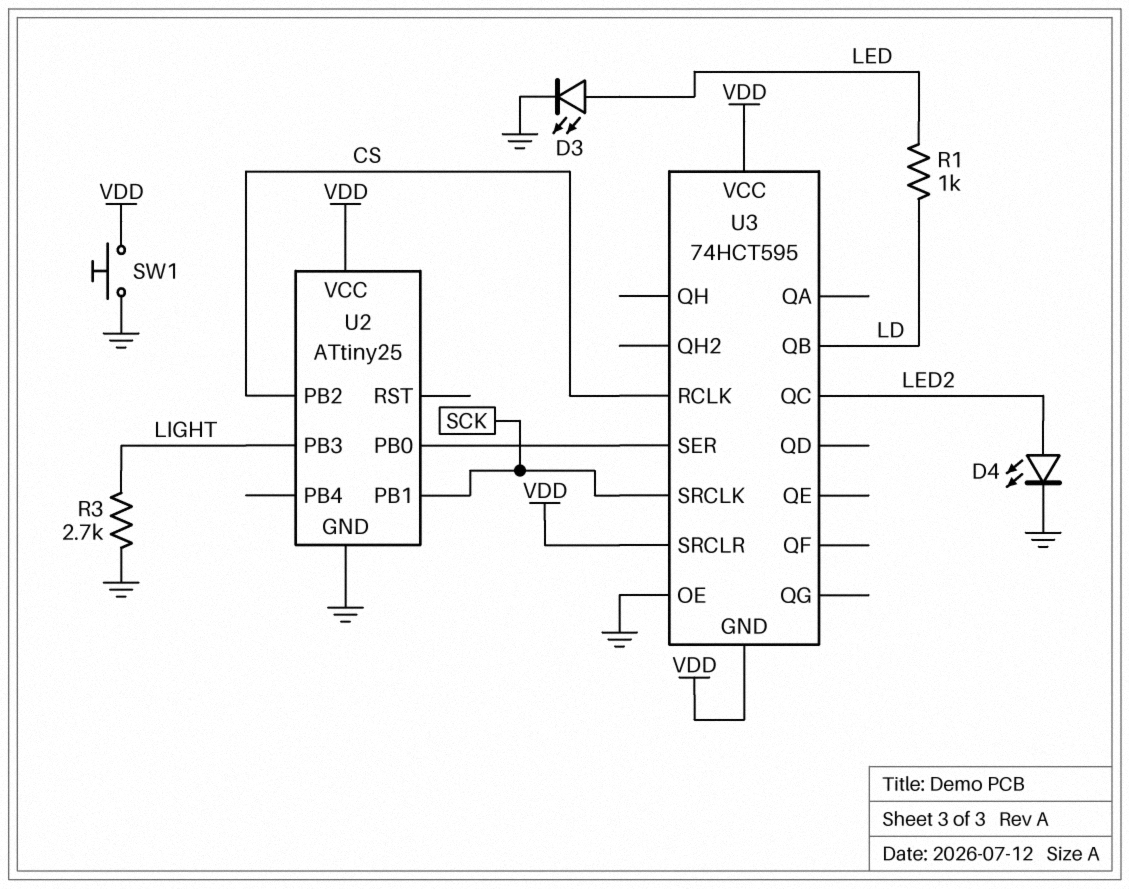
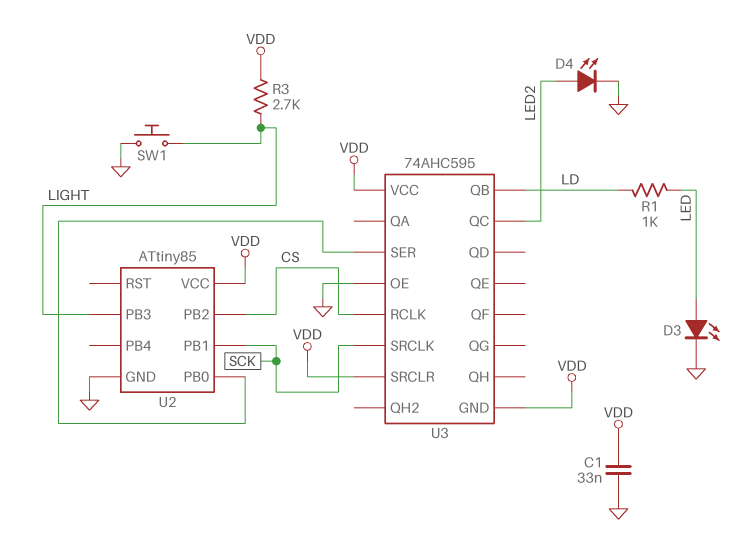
C1: none -> 33nF (GND, VDD)
R3: 2.7k (GND, LIGHT) -> 2.7k (LIGHT, VDD)
SW1: button (GND, VDD) -> button (GND, LIGHT)
U2: ATtiny25 -> ATtiny85
U3: 74HCT595 -> 74AHC595

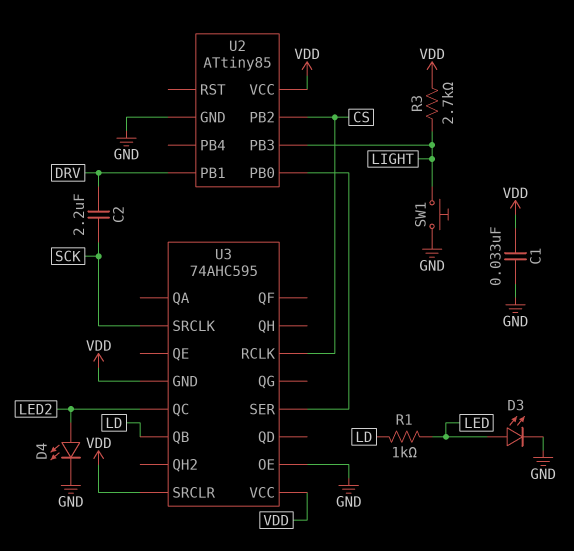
C2: none -> 2.2uF (DRV, SCK)
U2 pin PB1: SCK -> DRV

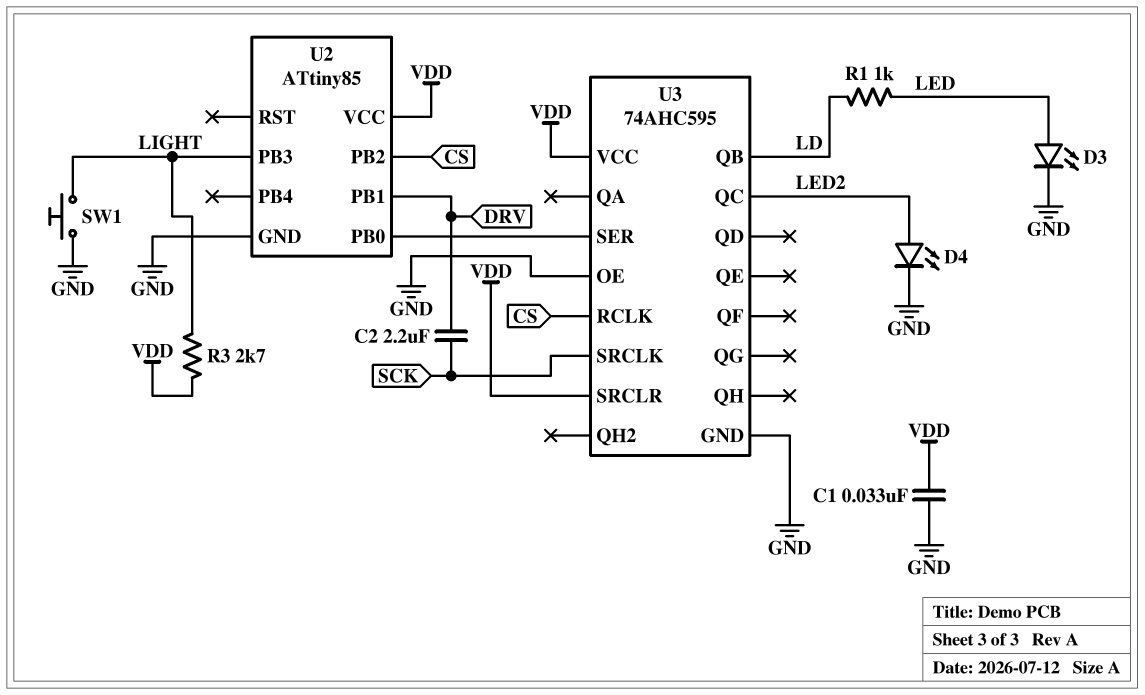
U3 pin GND: VDD -> GND

